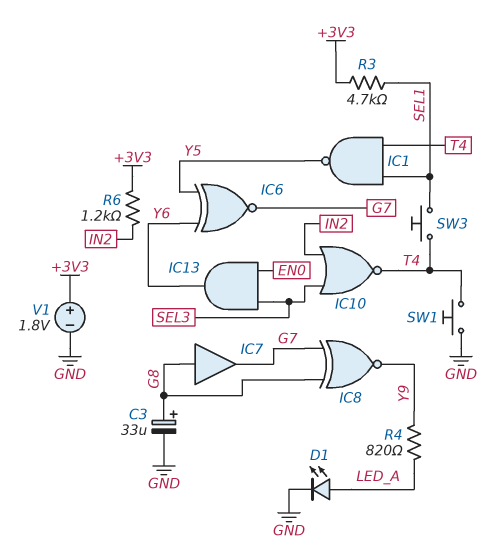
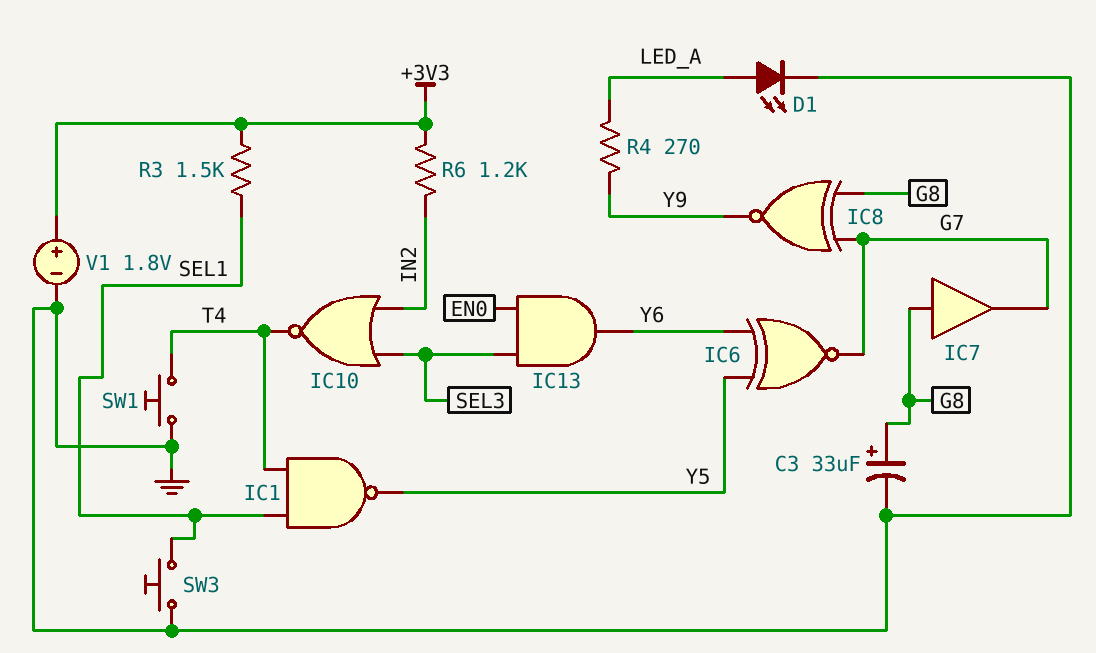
R3: 4.7k (+3V3, SEL1) -> 1.5k (+3V3, SEL1)
R4: 820 (LED_A, Y9) -> 270 (LED_A, Y9)
SW3: button (SEL1, T4) -> button (GND, SEL1)

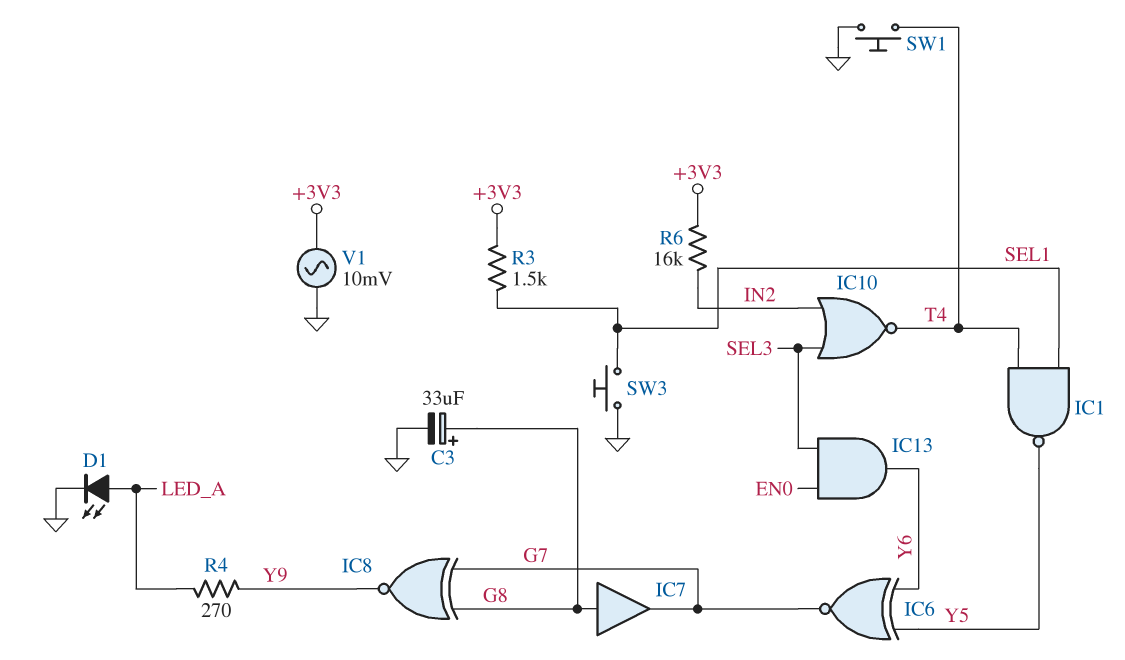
R6: 1.2k (+3V3, IN2) -> 16k (+3V3, IN2)
V1: 1.8V (plus +3V3, minus GND) -> AC 10mV (+3V3, GND)

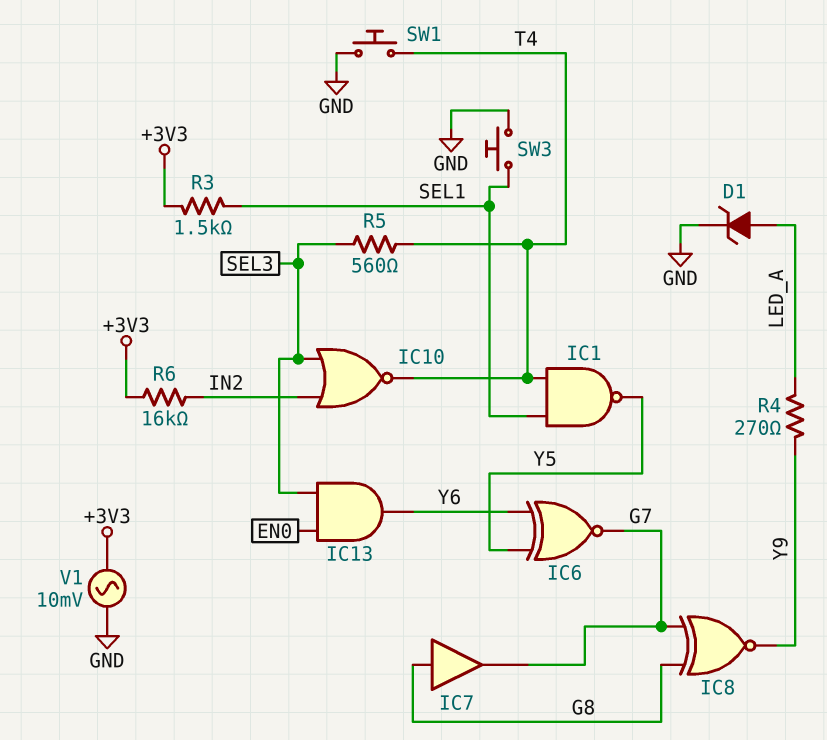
C3: 33uF (plus G8, minus GND) -> none
D1: LED (A LED_A, K GND) -> zener (A LED_A, K GND)
R5: none -> 560 (SEL3, T4)

